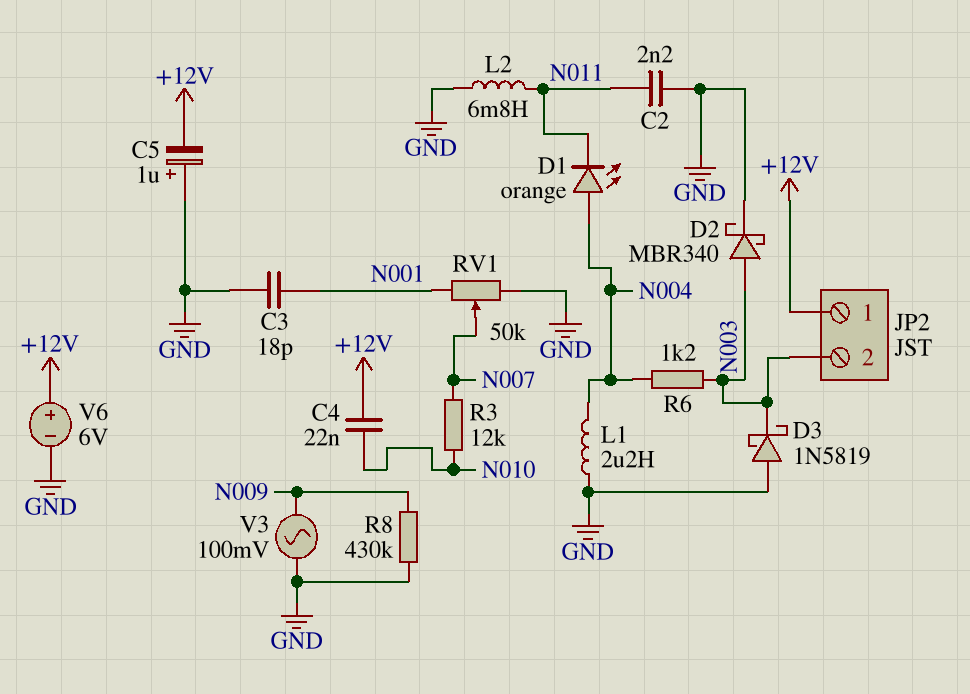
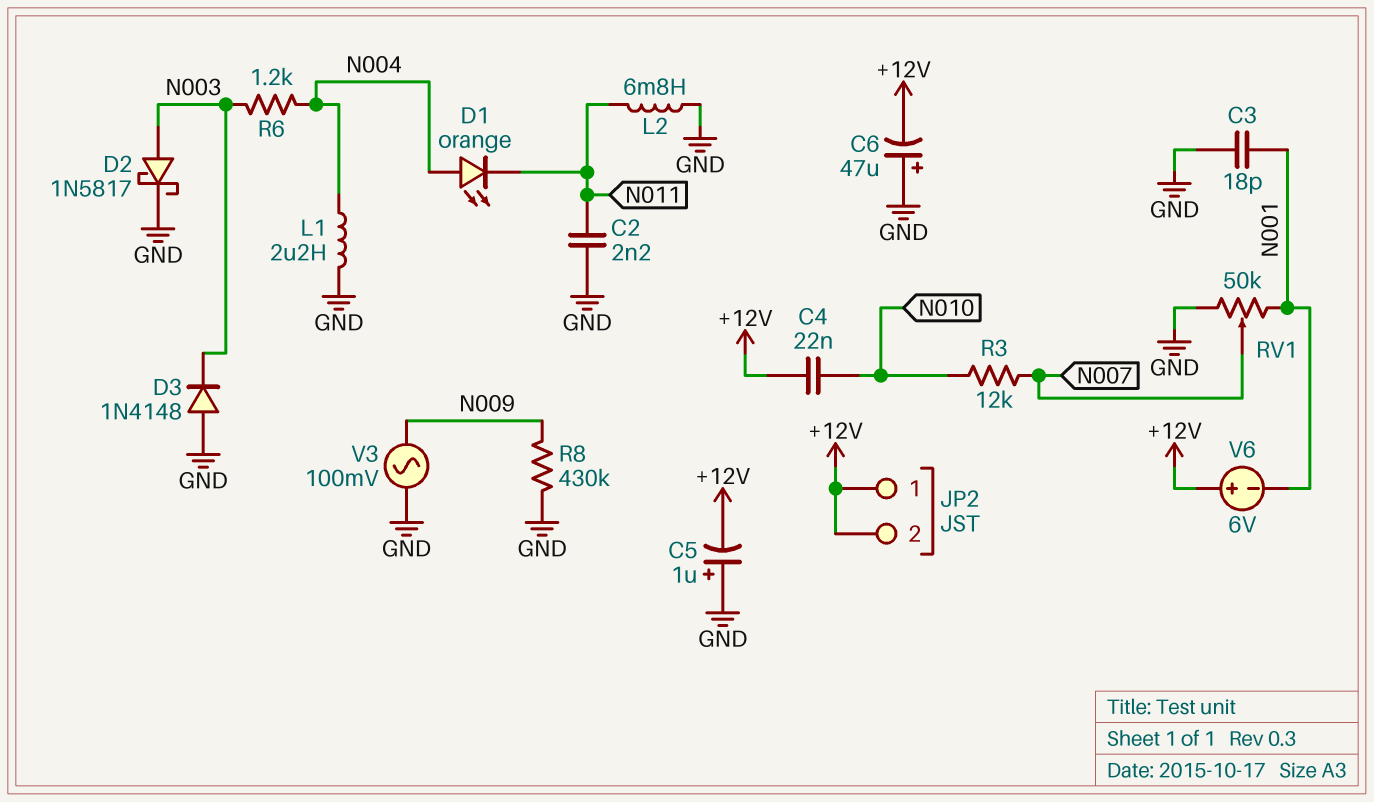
C6: none -> 47uF (plus GND, minus +12V)
D2: schottky MBR340 (A N003, K GND) -> schottky 1N5817 (A N003, K GND)
D3: schottky 1N5819 (A GND, K N003) -> diode 1N4148 (A GND, K N003)
JP2 pin 2: N003 -> +12V
V6: 6V (plus +12V, minus GND) -> 6V (plus +12V, minus N001)

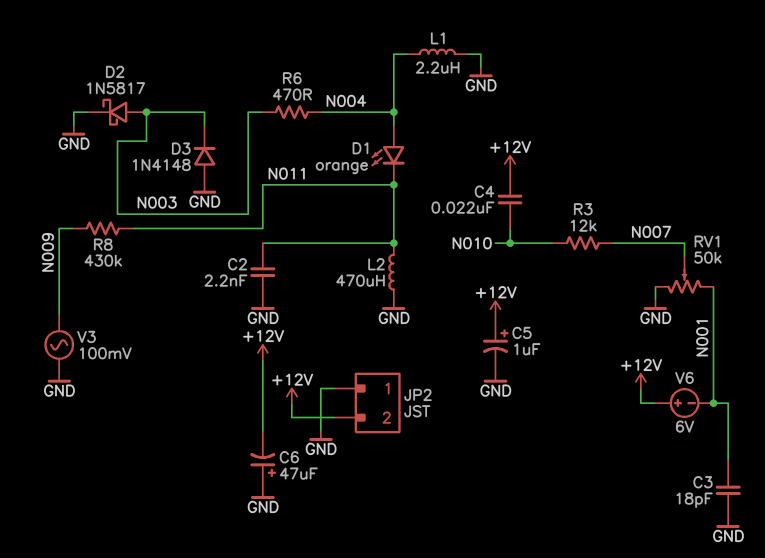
C5: 1uF (plus GND, minus +12V) -> 1uF (plus +12V, minus GND)
JP2 pin 1: +12V -> GND
L2: 6.8mH (GND, N011) -> 470uH (GND, N011)
R6: 1.2k (N003, N004) -> 470 (N003, N004)
R8: 430k (GND, N009) -> 430k (N009, N011)

